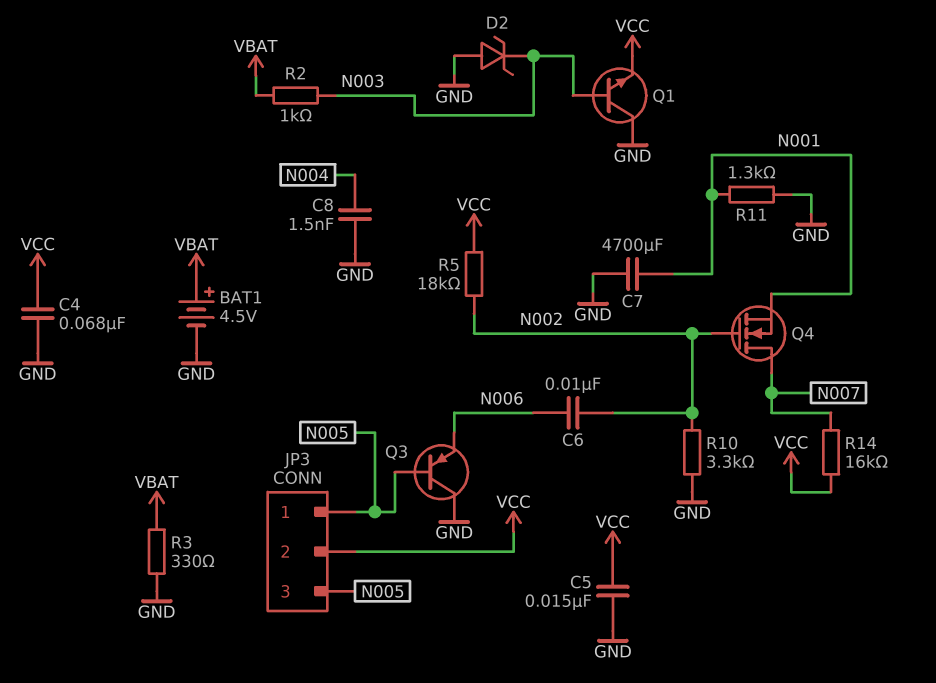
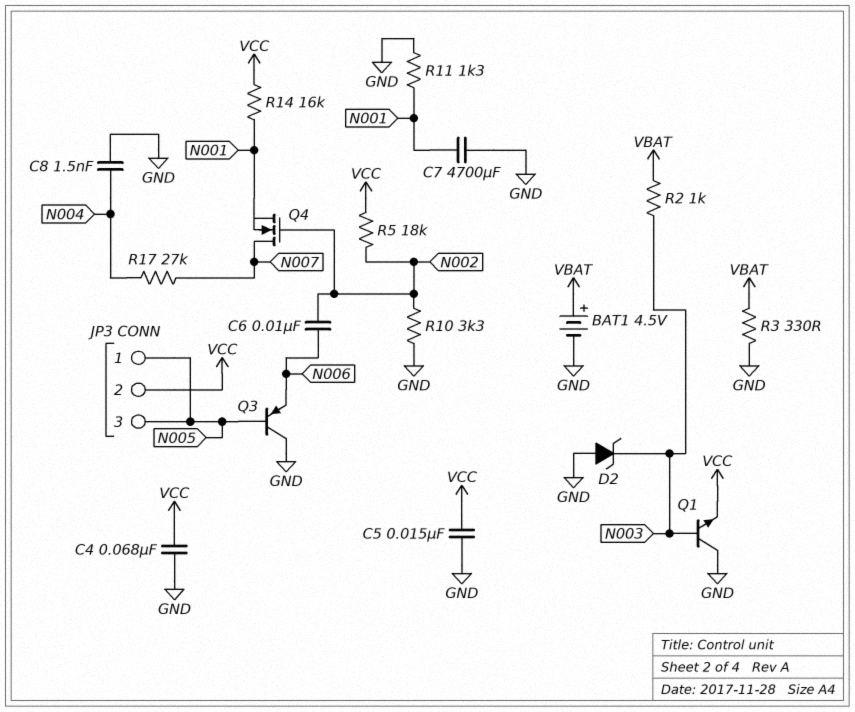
R14: 16k (N007, VCC) -> 16k (N001, VCC)
R17: none -> 27k (N004, N007)

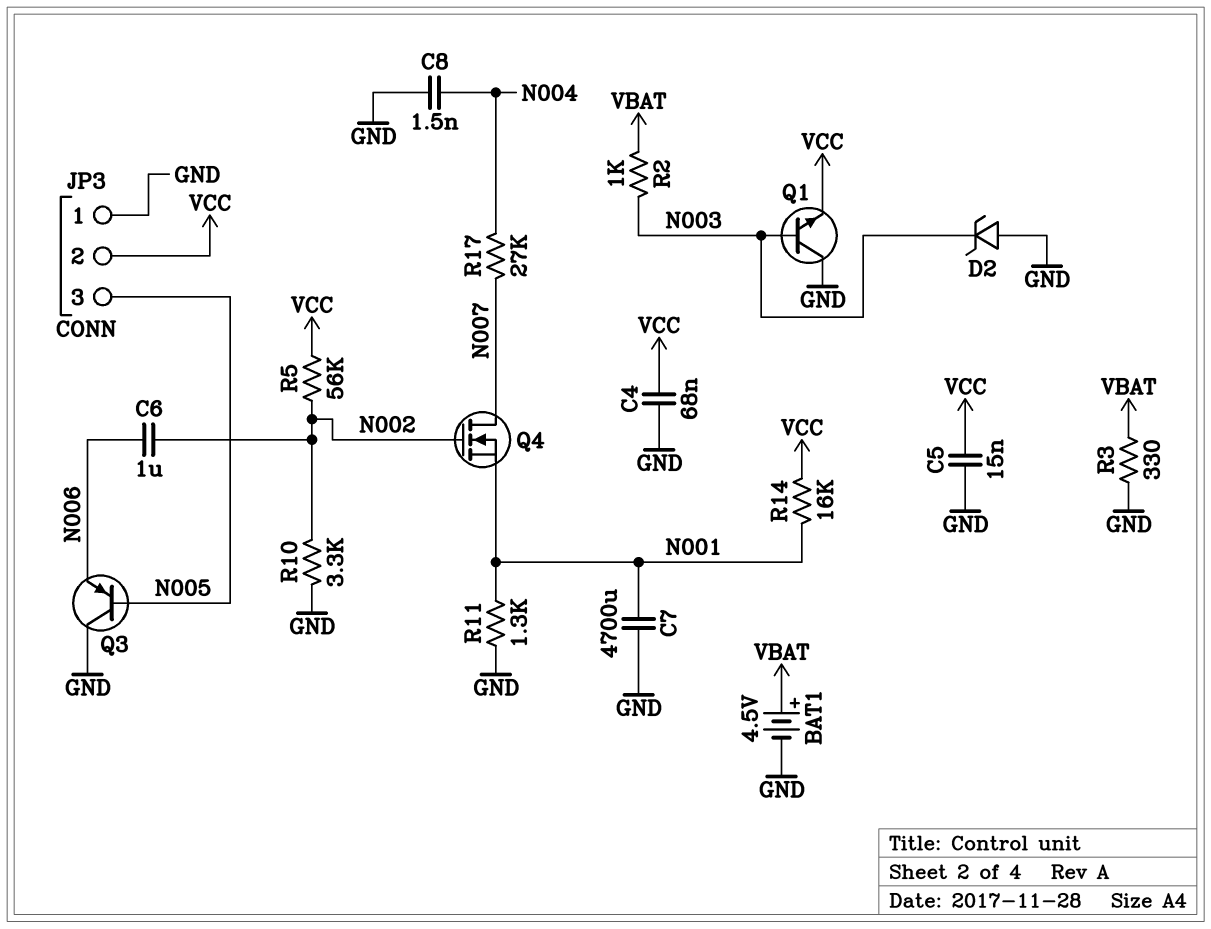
C6: 10nF (N002, N006) -> 1uF (N002, N006)
JP3 pin 1: N005 -> GND
R5: 18k (N002, VCC) -> 56k (N002, VCC)

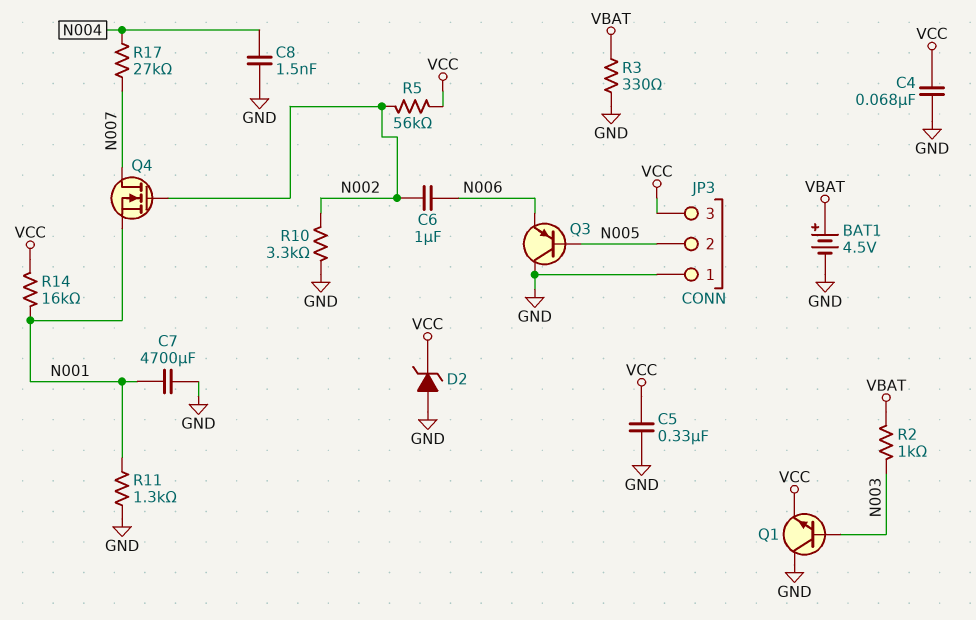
C5: 15nF (GND, VCC) -> 330nF (GND, VCC)
D2: zener (A GND, K N003) -> zener (A GND, K VCC)
JP3 pin 2: VCC -> N005
JP3 pin 3: N005 -> VCC

